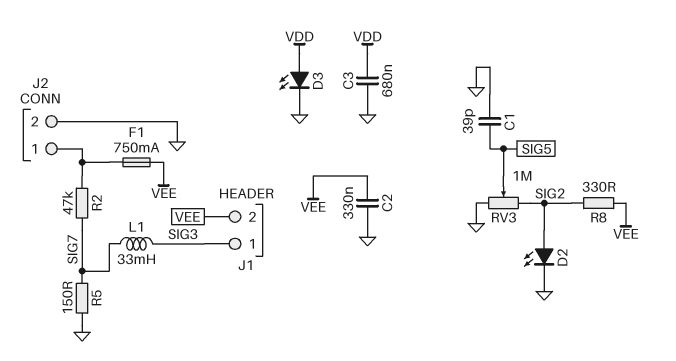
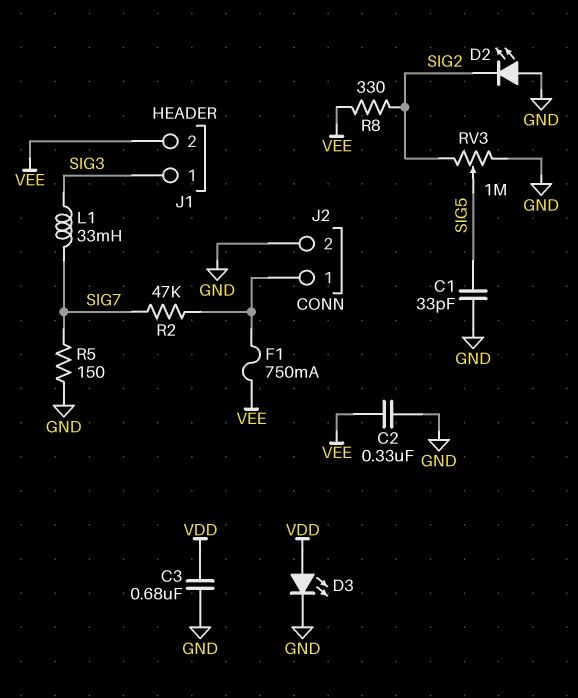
C1: 39pF (GND, SIG5) -> 33pF (GND, SIG5)
D2: LED (A SIG2, K GND) -> LED (A GND, K SIG2)

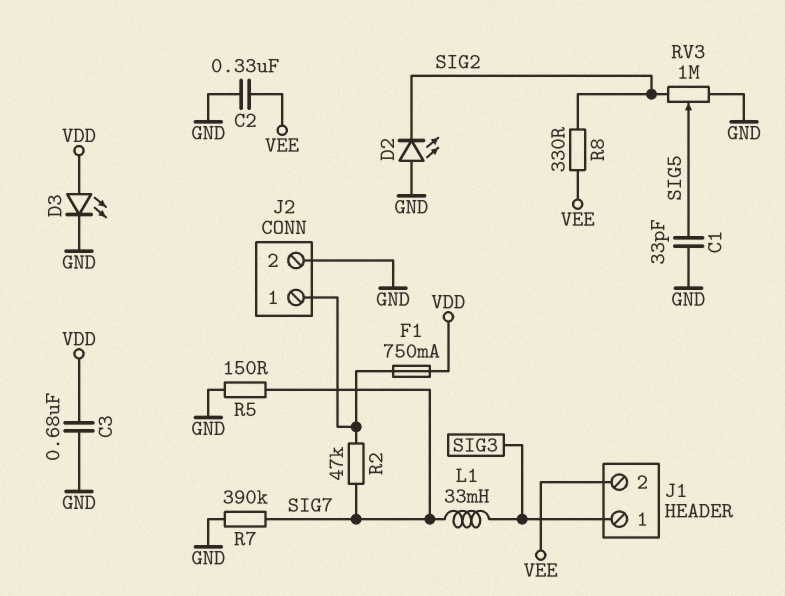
F1: 750mA (J2/1, VEE) -> 750mA (J2/1, VDD)
R7: none -> 390k (GND, SIG7)

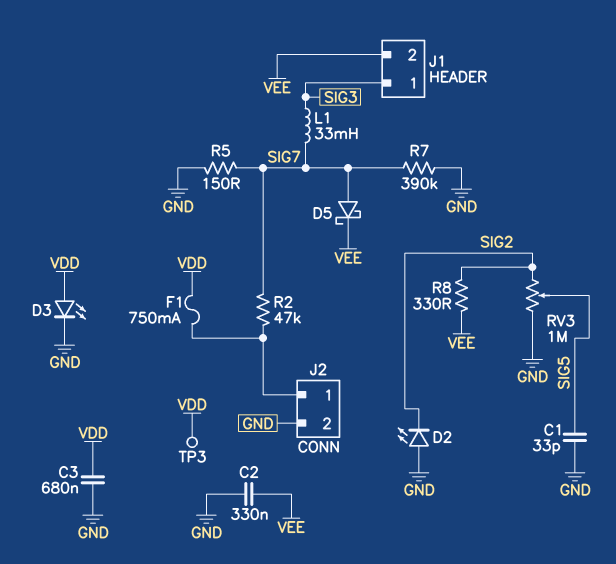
D5: none -> schottky (A SIG7, K VEE)
TP3: none -> test point (VDD)

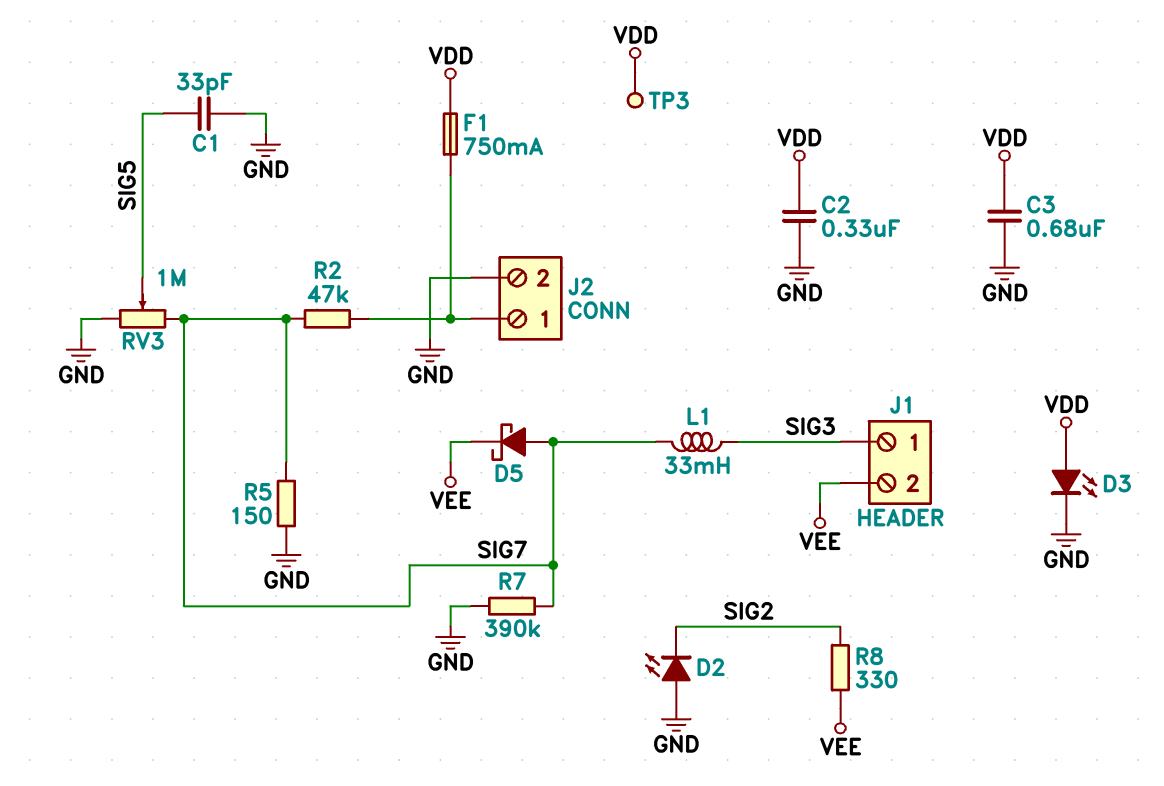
C2: 330nF (GND, VEE) -> 330nF (GND, VDD)
RV3: 1M (GND, SIG2, wiper SIG5) -> 1M (GND, SIG7, wiper SIG5)

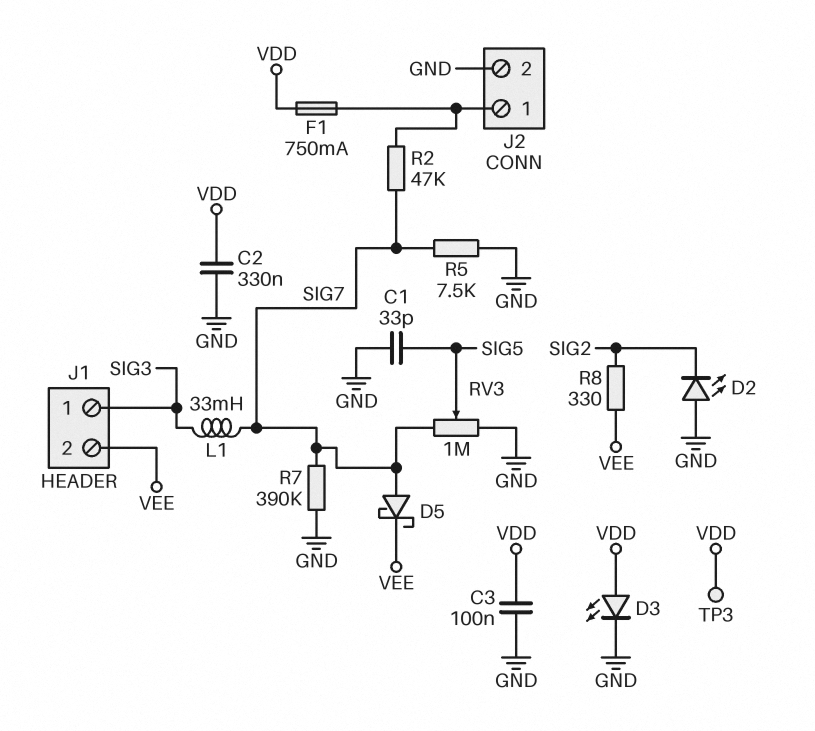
C3: 680nF (GND, VDD) -> 100nF (GND, VDD)
R5: 150 (GND, SIG7) -> 7.5k (GND, SIG7)

